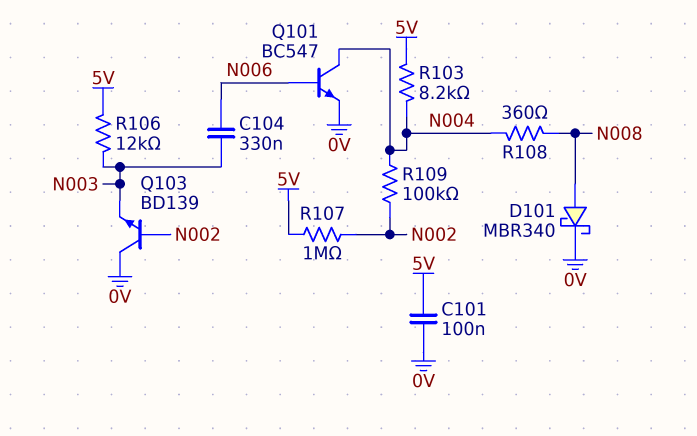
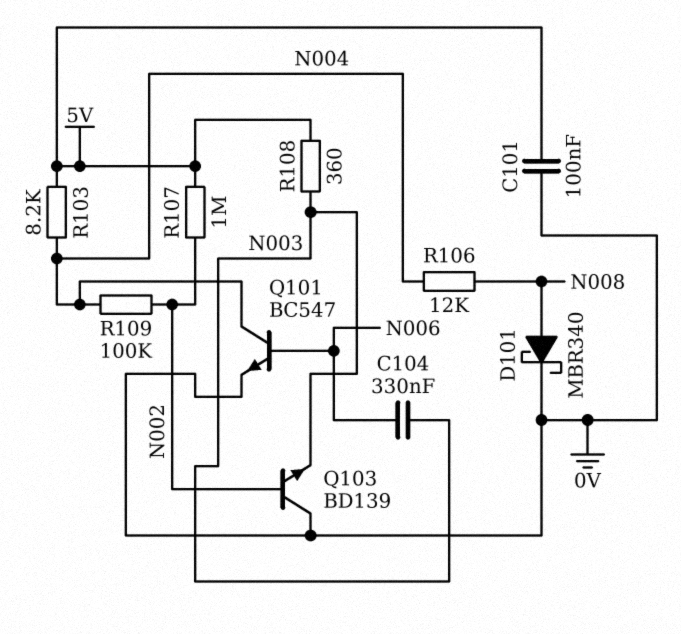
R106: 12k (5V, N003) -> 12k (N004, N008)
R108: 360 (N004, N008) -> 360 (5V, N003)

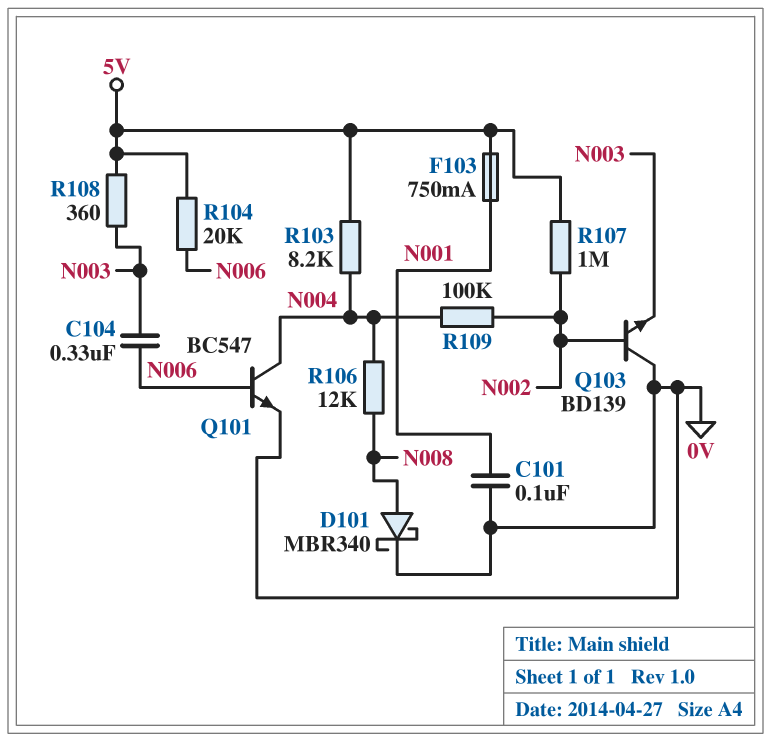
C101: 100nF (0V, 5V) -> 100nF (0V, N001)
F103: none -> 750mA (5V, N001)
R104: none -> 20k (5V, N006)

